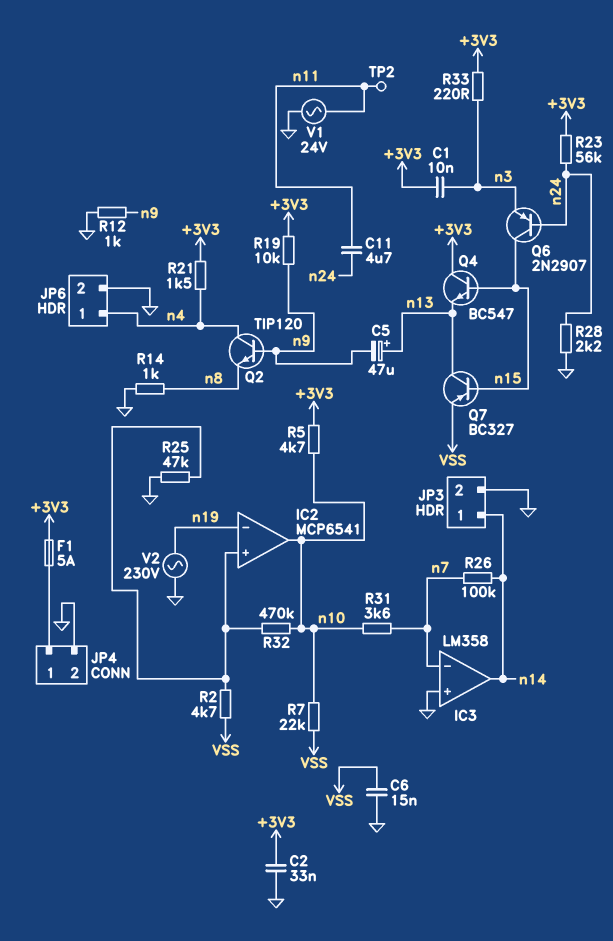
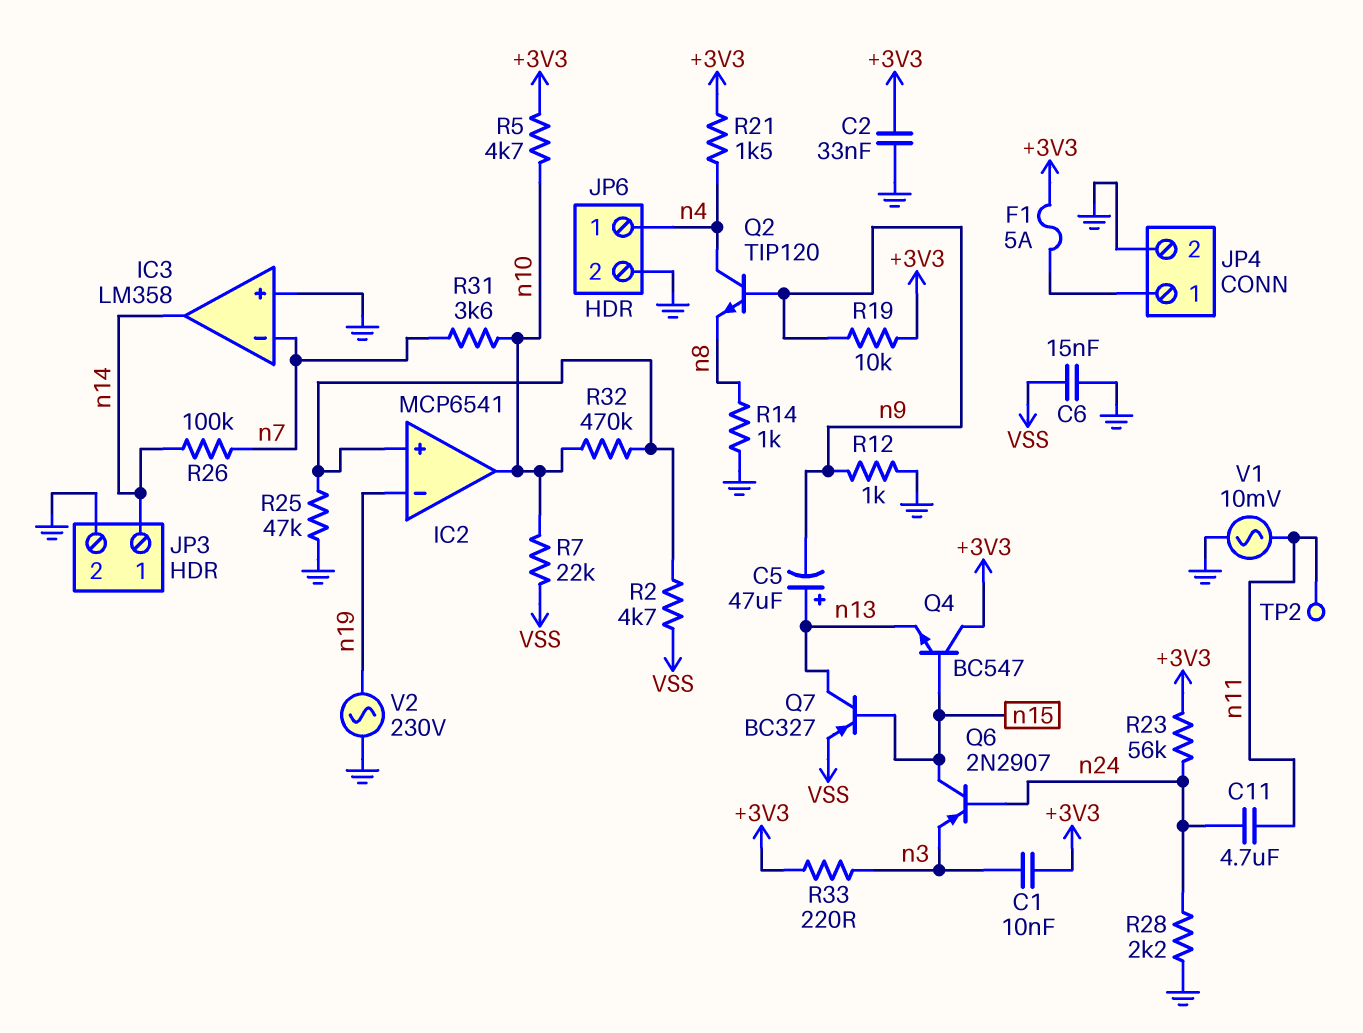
V1: AC 24V (GND, n11) -> AC 10mV (GND, n11)

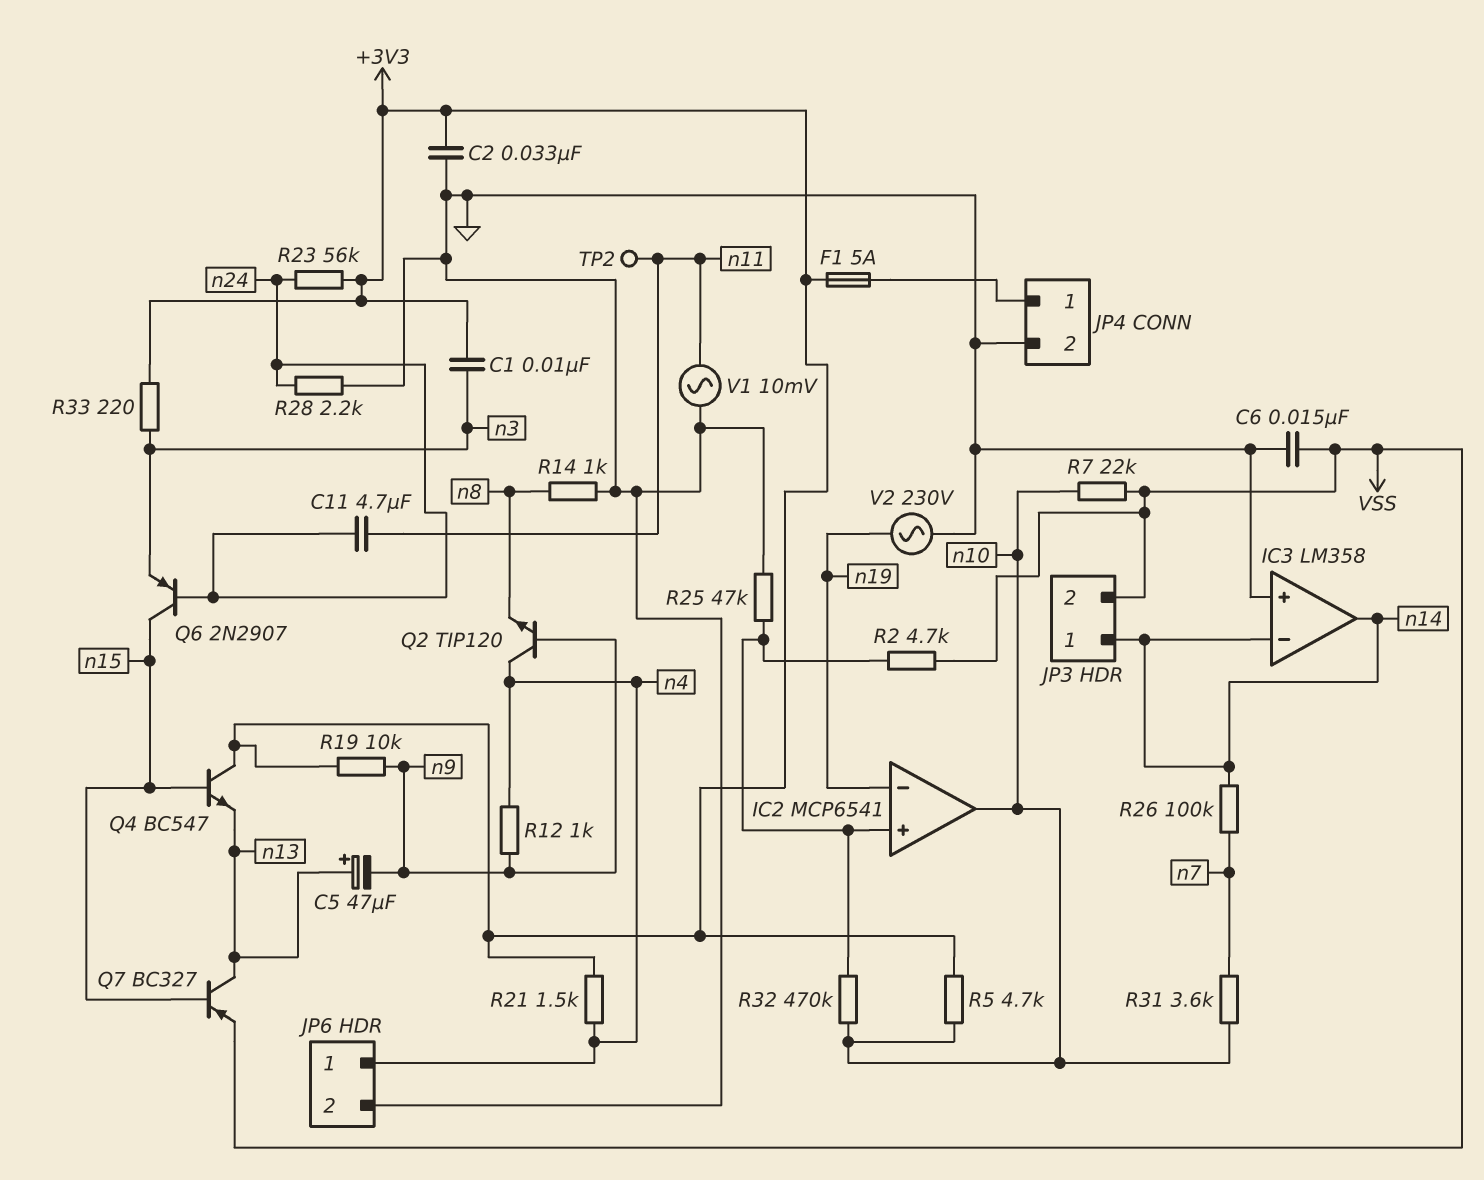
IC3 pin in-: n7 -> n14
JP3 pin 2: GND -> VSS
R12: 1k (GND, n9) -> 1k (n4, n9)

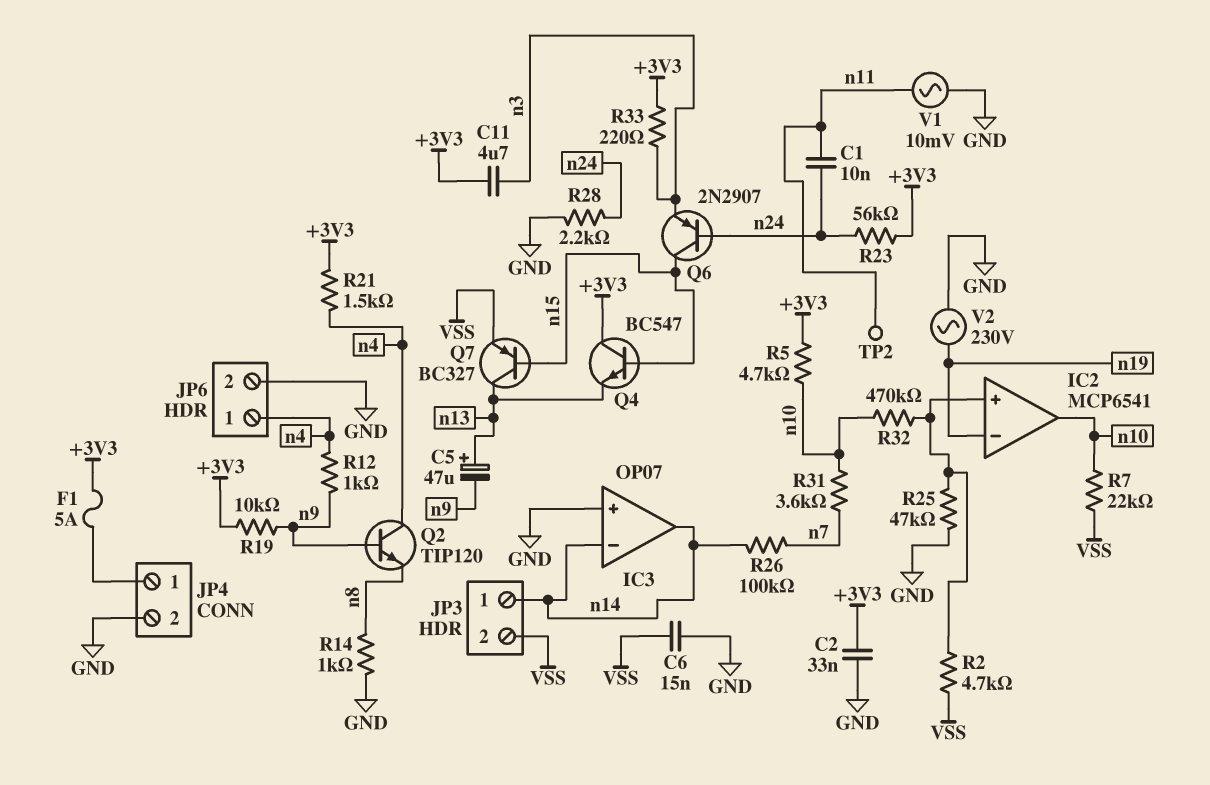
C1: 10nF (+3V3, n3) -> 10nF (n11, n24)
C11: 4.7uF (n11, n24) -> 4.7uF (+3V3, n3)
IC3: LM358 -> OP07

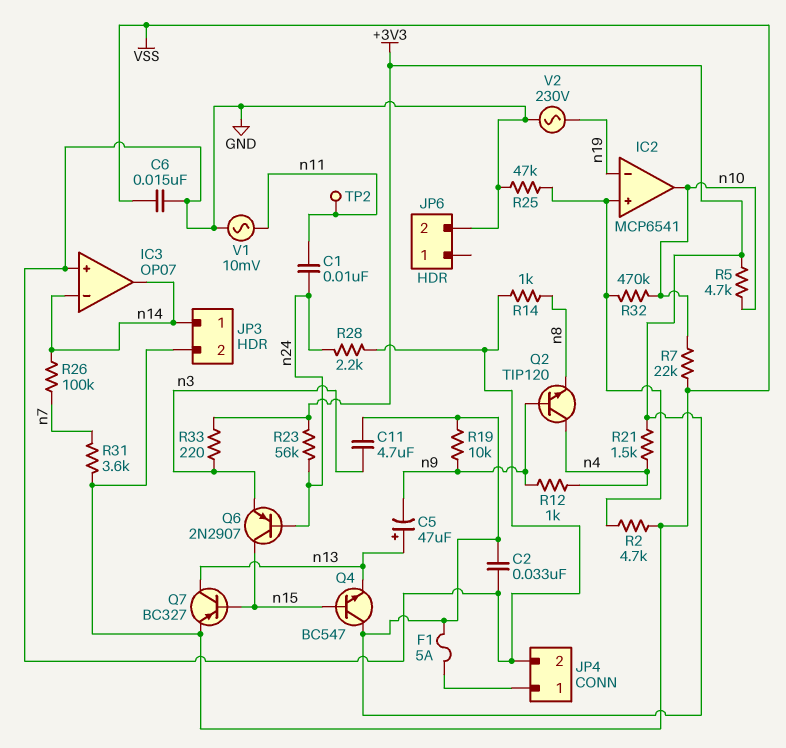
JP6 pin 1: n4 -> none
R31: 3.6k (n7, n10) -> 3.6k (VSS, n7)

